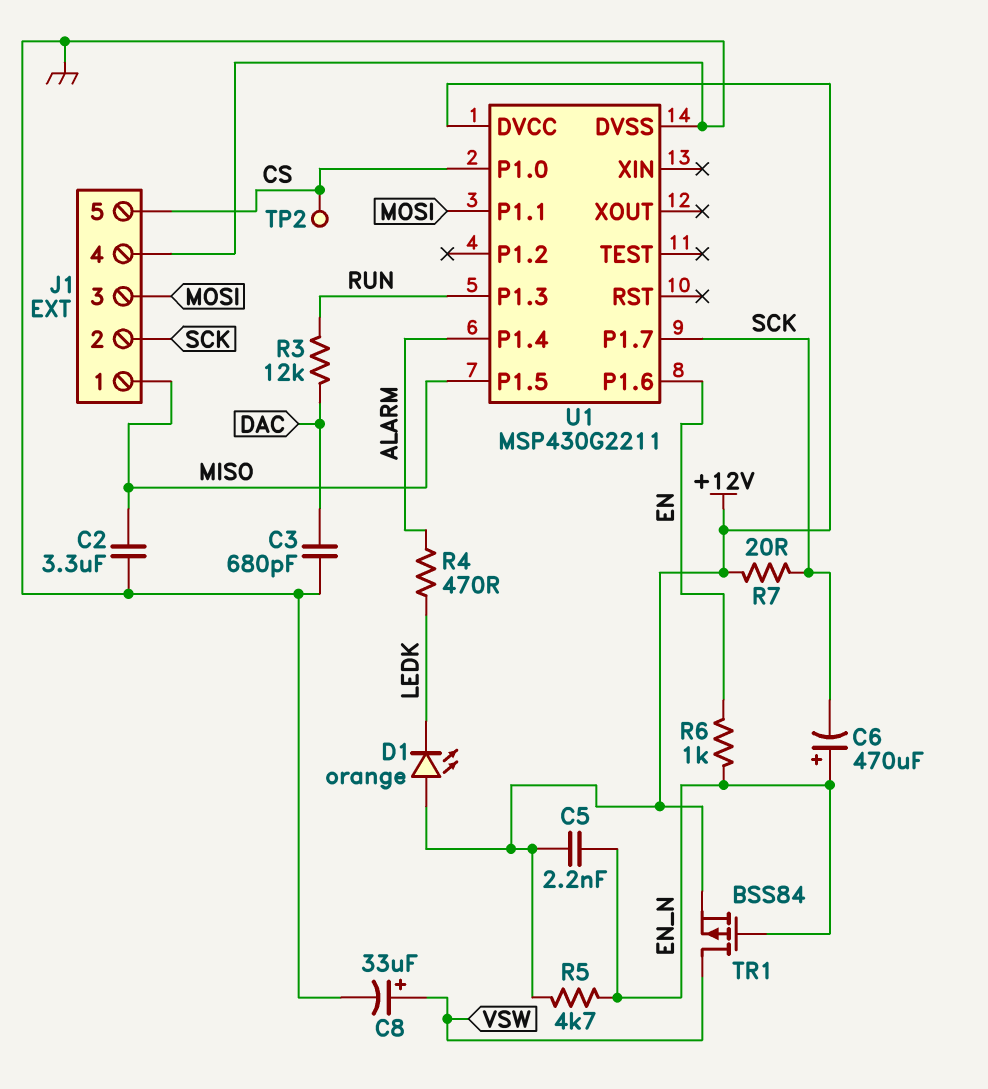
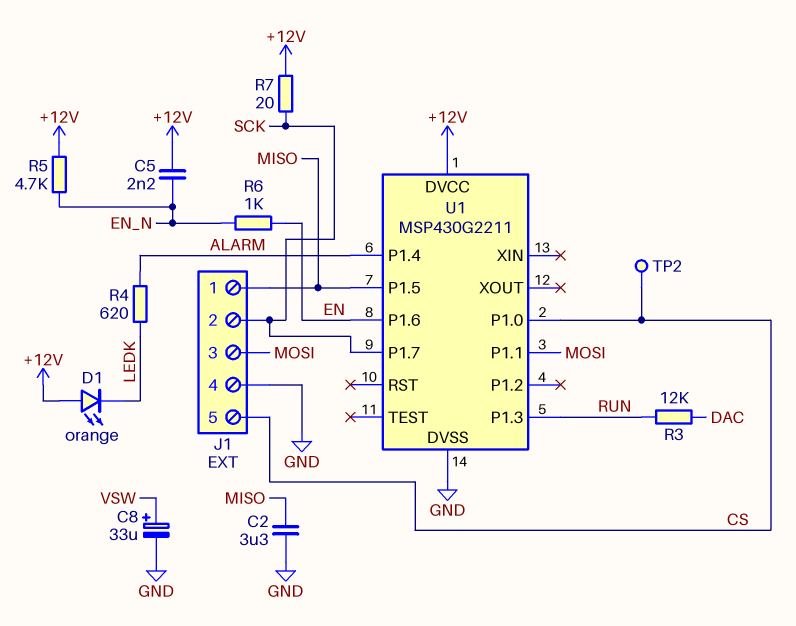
C3: 680pF (DAC, GND) -> none
C6: 470uF (plus EN_N, minus SCK) -> none
R4: 470 (ALARM, LEDK) -> 620 (ALARM, LEDK)
TR1: PMOS BSS84 (G EN_N, D VSW, S +12V) -> none

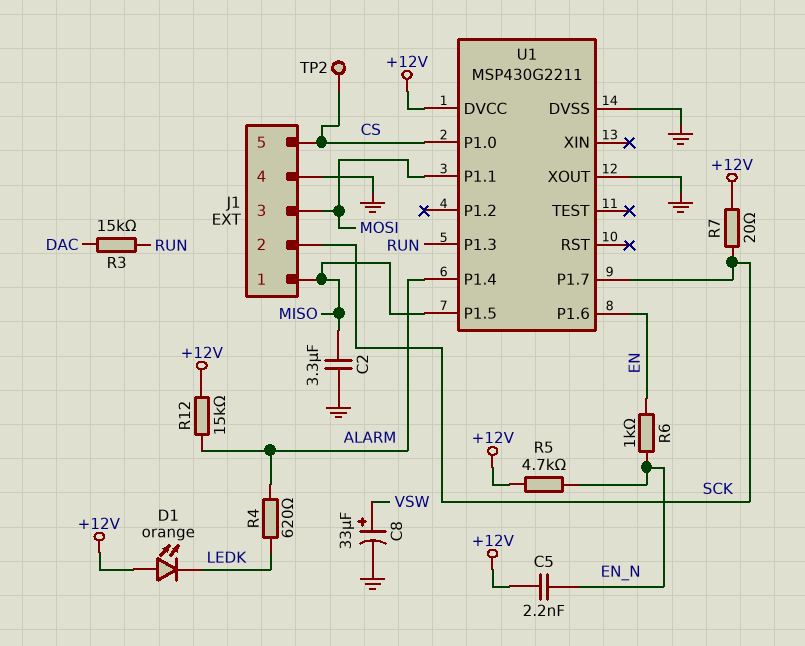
R3: 12k (DAC, RUN) -> 15k (DAC, RUN)
R12: none -> 15k (+12V, ALARM)
U1 pin XOUT: none -> GND

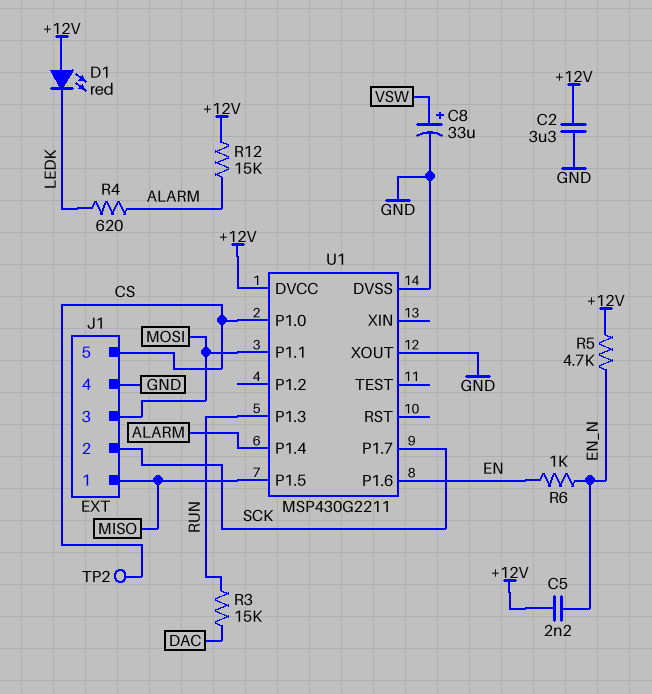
C2: 3.3uF (GND, MISO) -> 3.3uF (+12V, GND)
D1: LED orange (A +12V, K LEDK) -> LED red (A +12V, K LEDK)
R7: 20 (+12V, SCK) -> none

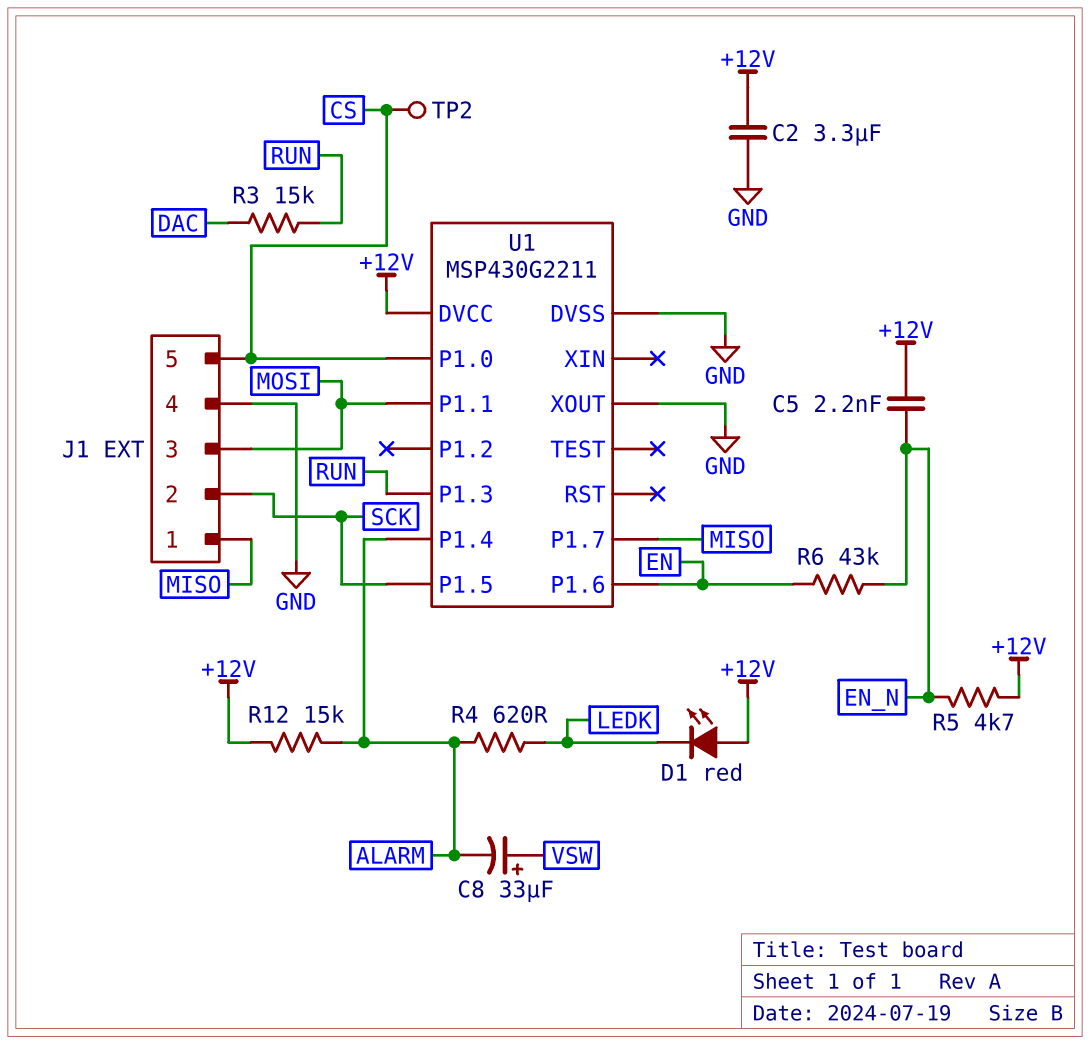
C8: 33uF (plus VSW, minus GND) -> 33uF (plus VSW, minus ALARM)
R6: 1k (EN, EN_N) -> 43k (EN, EN_N)
U1 pin P1.5: MISO -> SCK
U1 pin P1.7: SCK -> MISO

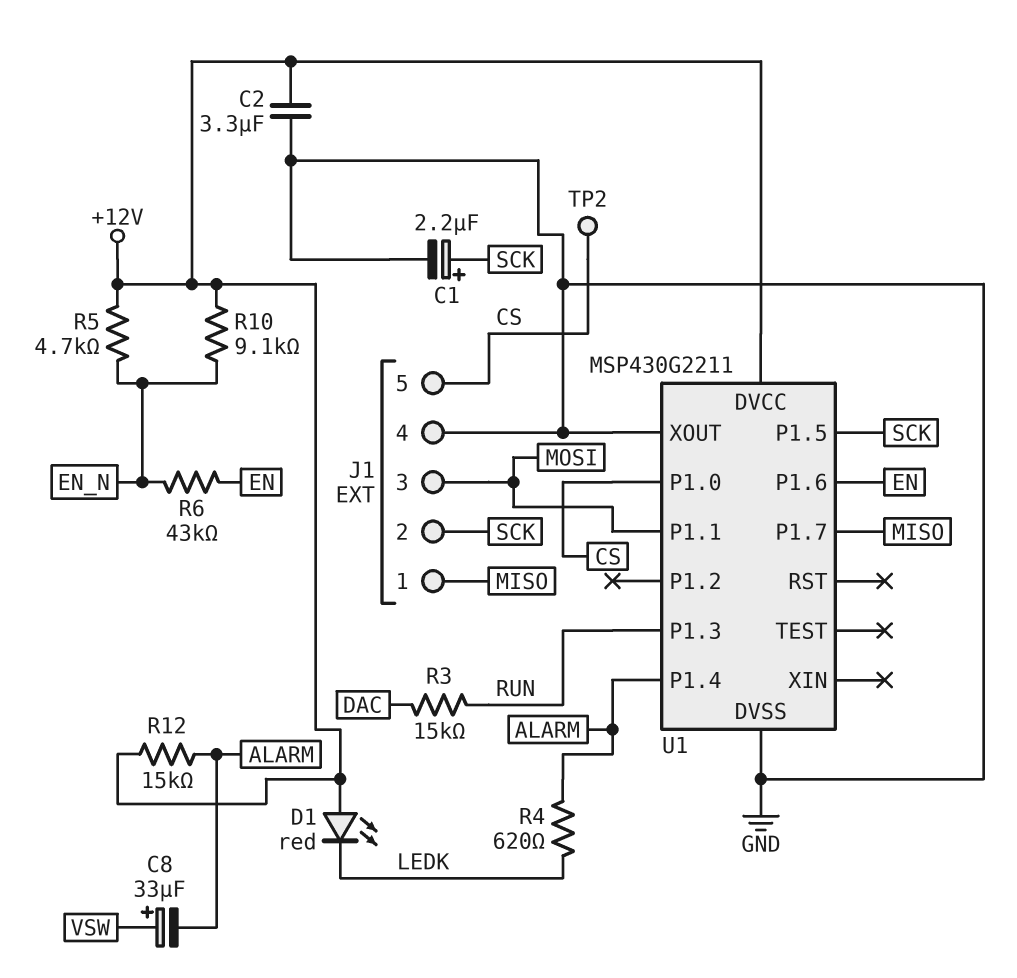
C1: none -> 2.2uF (plus SCK, minus GND)
C5: 2.2nF (+12V, EN_N) -> none
R10: none -> 9.1k (+12V, EN_N)

